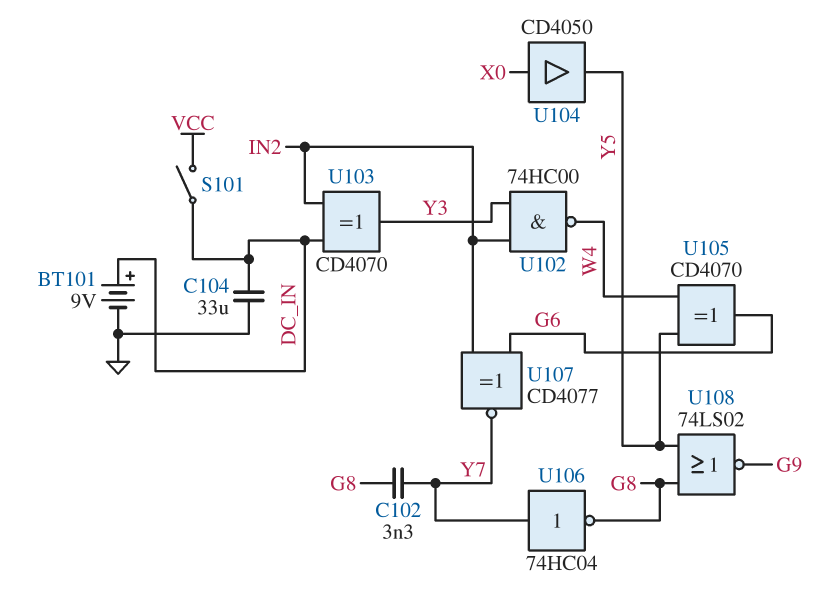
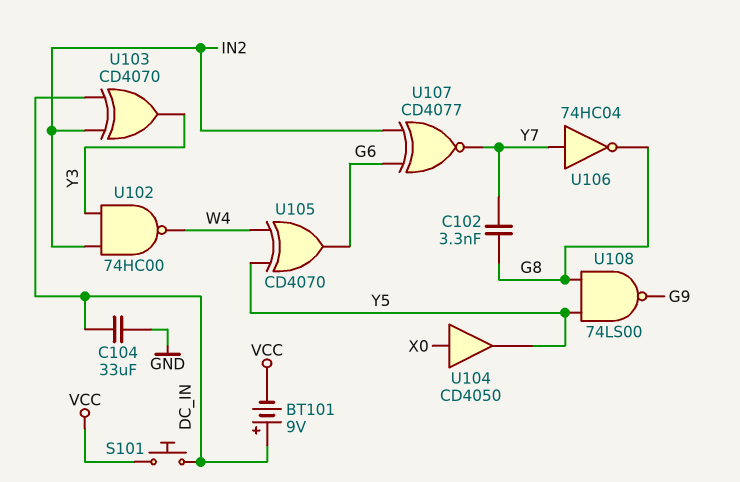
BT101: 9V (plus DC_IN, minus GND) -> 9V (plus DC_IN, minus VCC)
S101: switch (DC_IN, VCC) -> button (DC_IN, VCC)
U108: NOR 74LS02 (in G8, in Y5, out G9) -> NAND 74LS00 (in G8, in Y5, out G9)

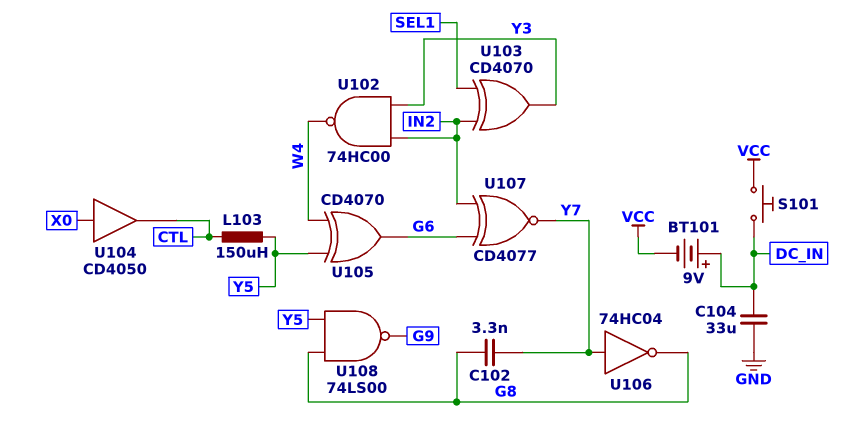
L103: none -> 150uH (CTL, Y5)
U103: XOR CD4070 (in DC_IN, in IN2, out Y3) -> XOR CD4070 (in IN2, in SEL1, out Y3)
U104: buffer CD4050 (in X0, out Y5) -> buffer CD4050 (in X0, out CTL)

